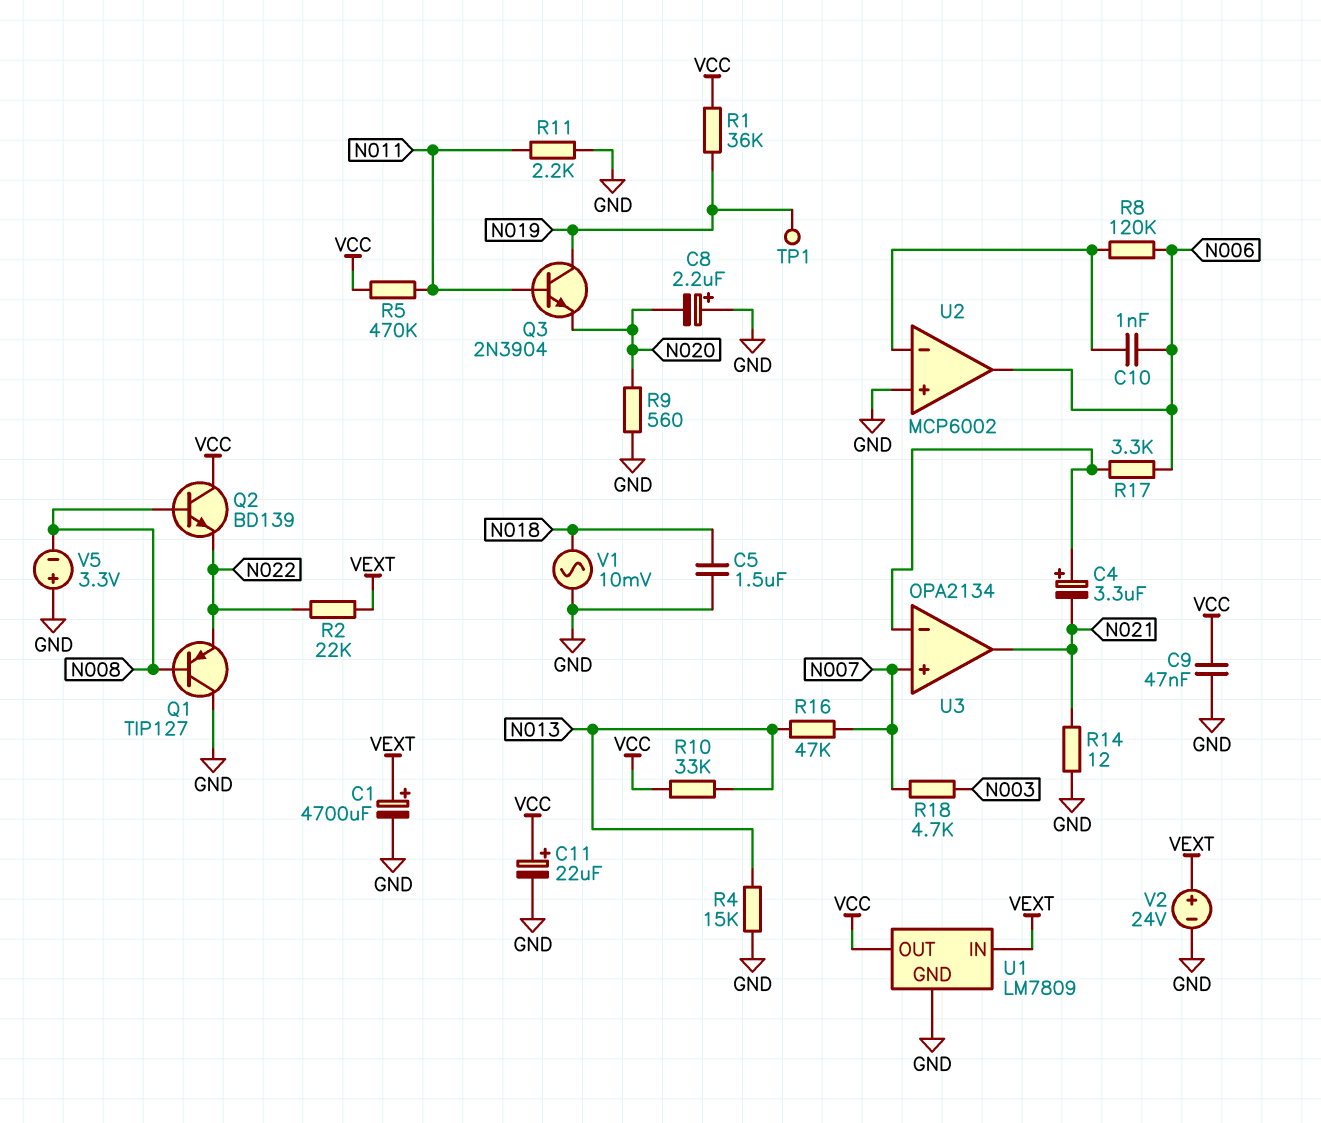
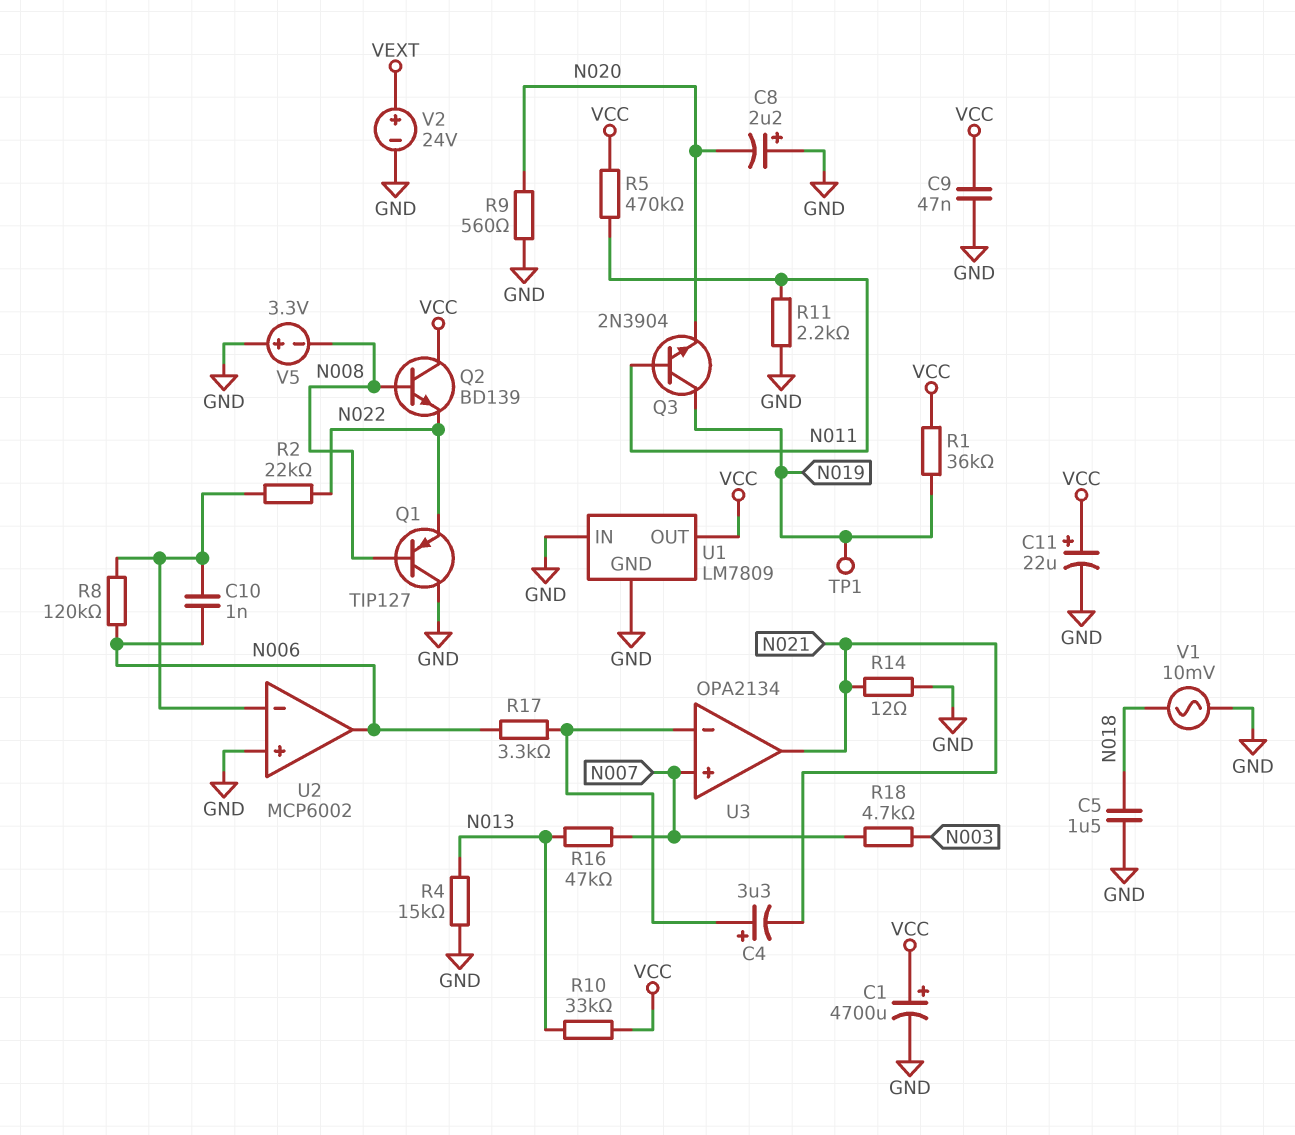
C1: 4700uF (plus VEXT, minus GND) -> 4700uF (plus VCC, minus GND)
R2: 22k (N022, VEXT) -> 22k (N022, U2/in-)
U1 pin IN: VEXT -> GND

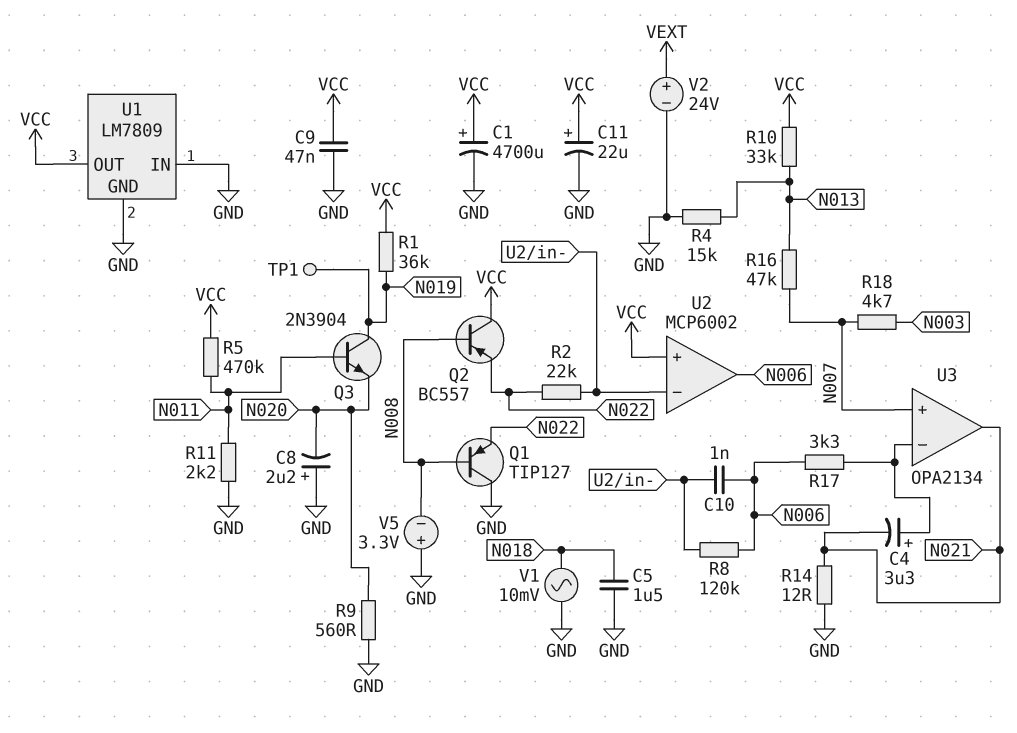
Q2: NPN BD139 (B N008, C VCC, E N022) -> PNP BC557 (B N008, C VCC, E N022)
U2 pin in+: GND -> VCC

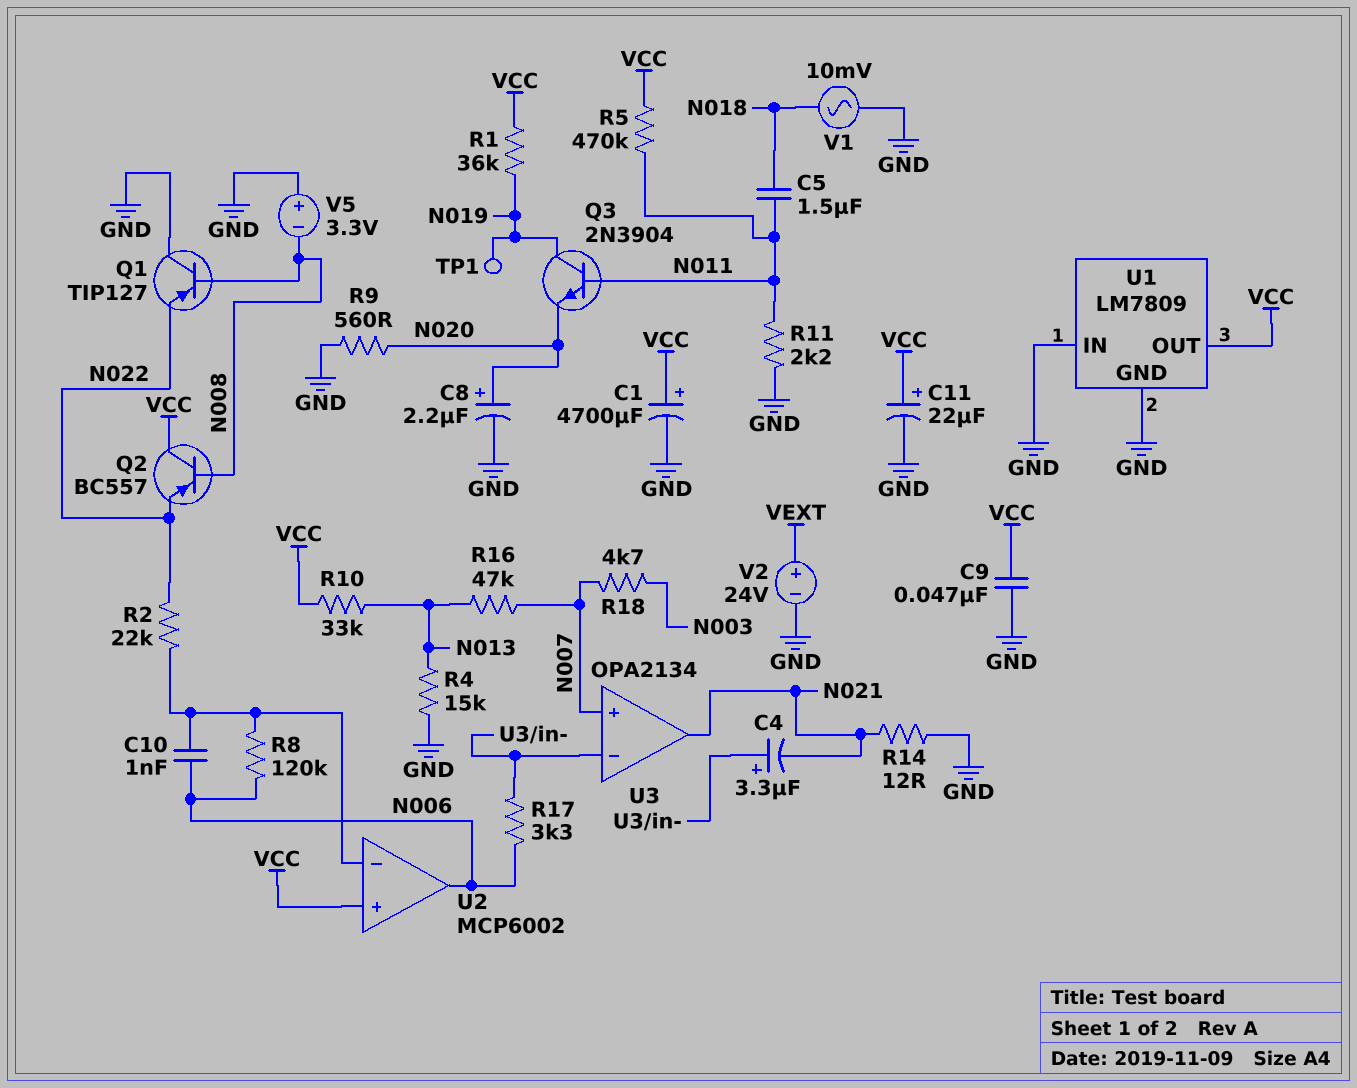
C5: 1.5uF (GND, N018) -> 1.5uF (N011, N018)
C8: 2.2uF (plus GND, minus N020) -> 2.2uF (plus N020, minus GND)

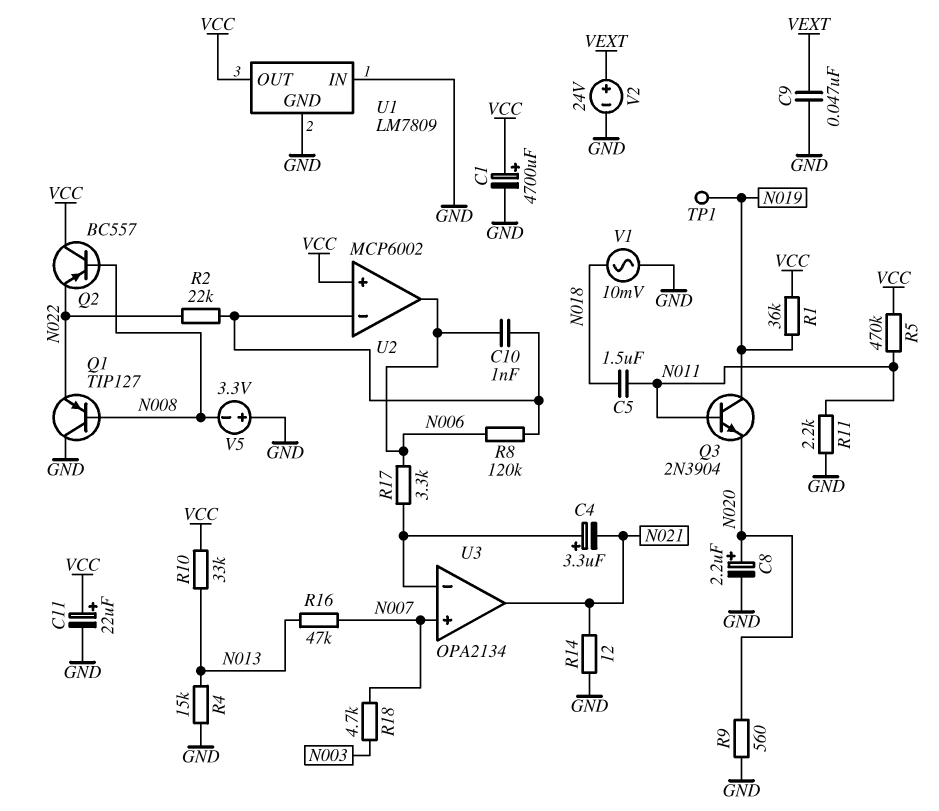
C9: 47nF (GND, VCC) -> 47nF (GND, VEXT)

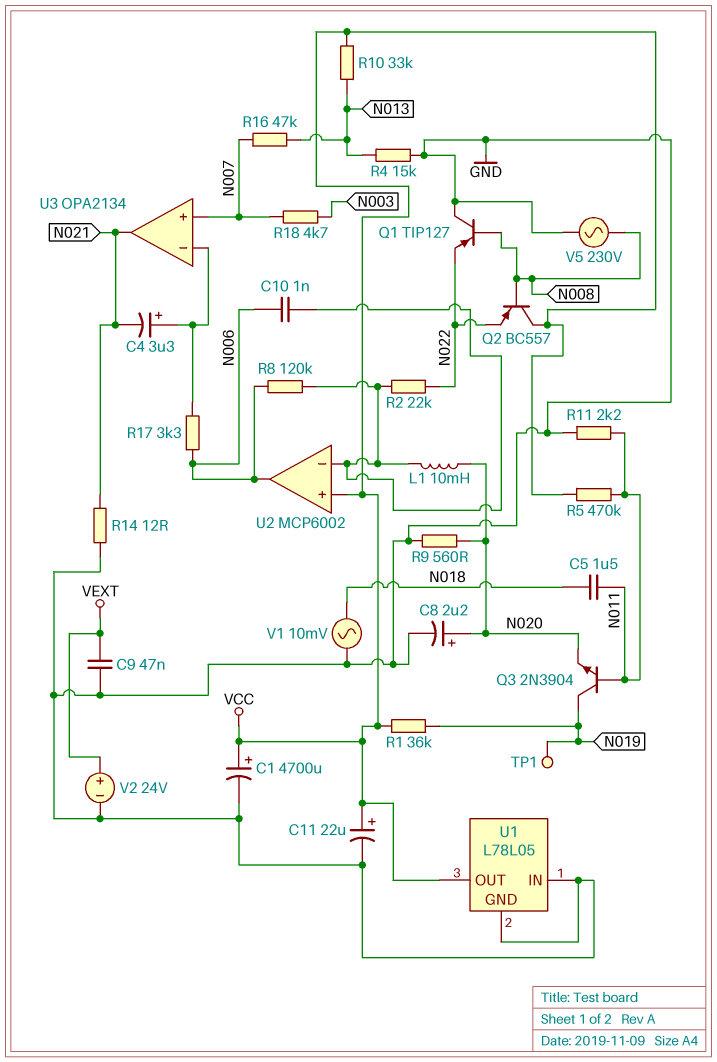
L1: none -> 10mH (N020, U2/in-)
U1: LM7809 -> L78L05
V5: 3.3V (plus GND, minus N008) -> AC 230V (GND, N008)

